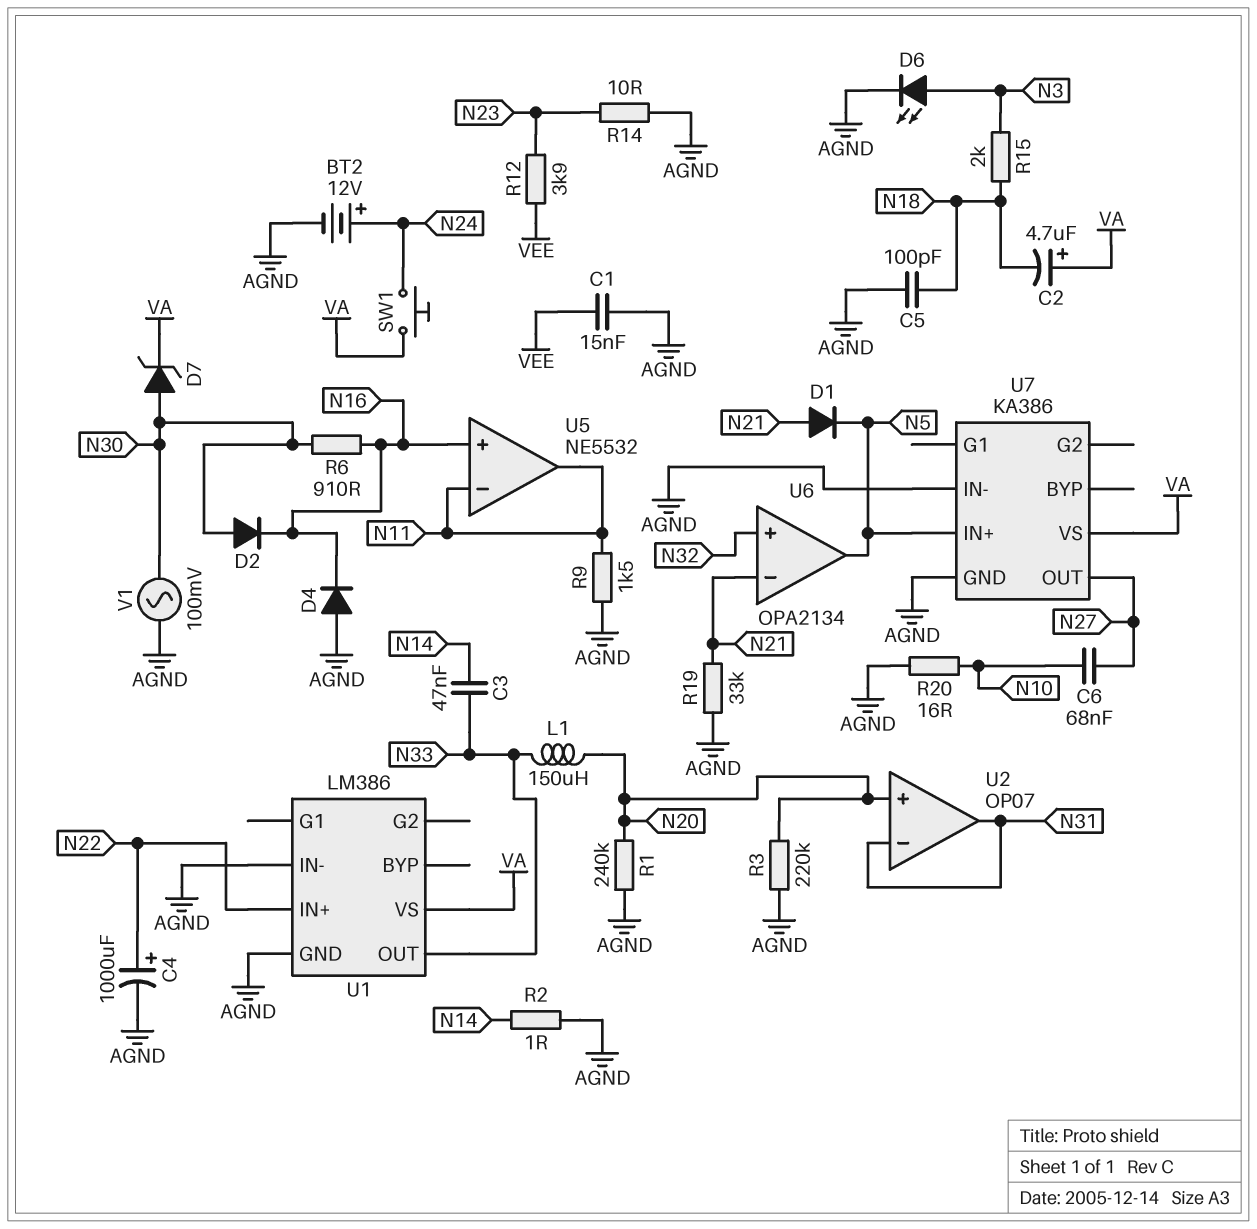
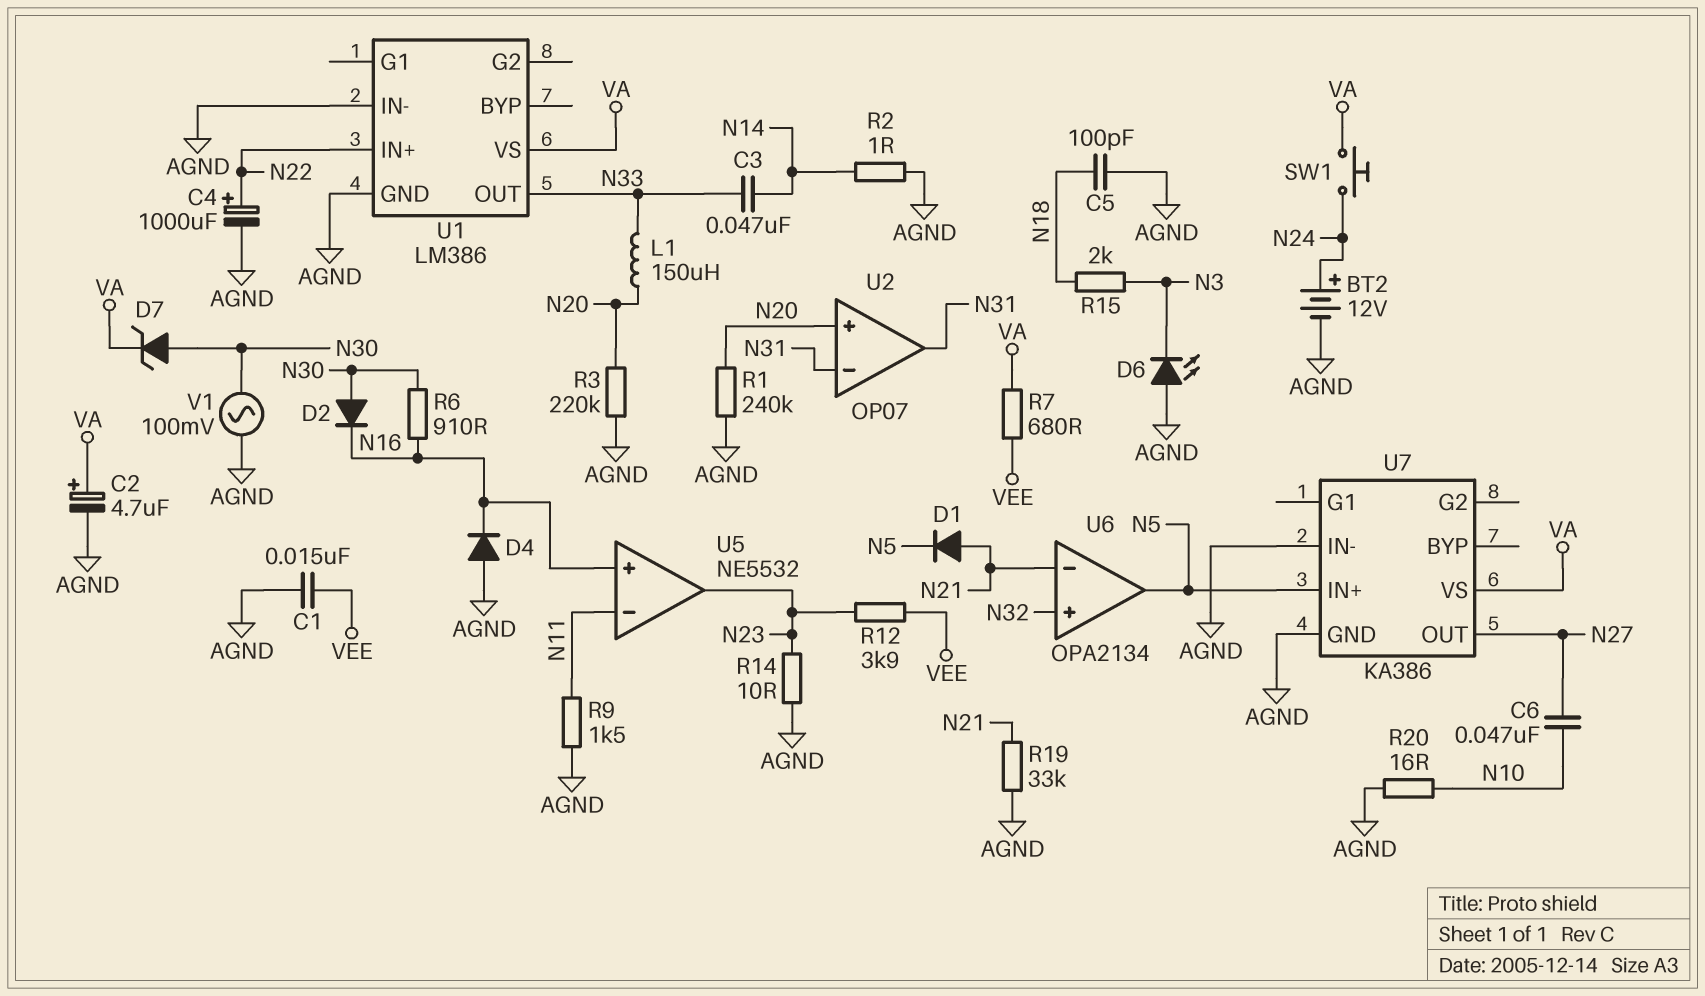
C2: 4.7uF (plus VA, minus N18) -> 4.7uF (plus VA, minus AGND)
C6: 68nF (N10, N27) -> 47nF (N10, N27)
D6: LED (A N3, K AGND) -> LED (A AGND, K N3)
R7: none -> 680 (VA, VEE)
U5 pin out: N11 -> N23

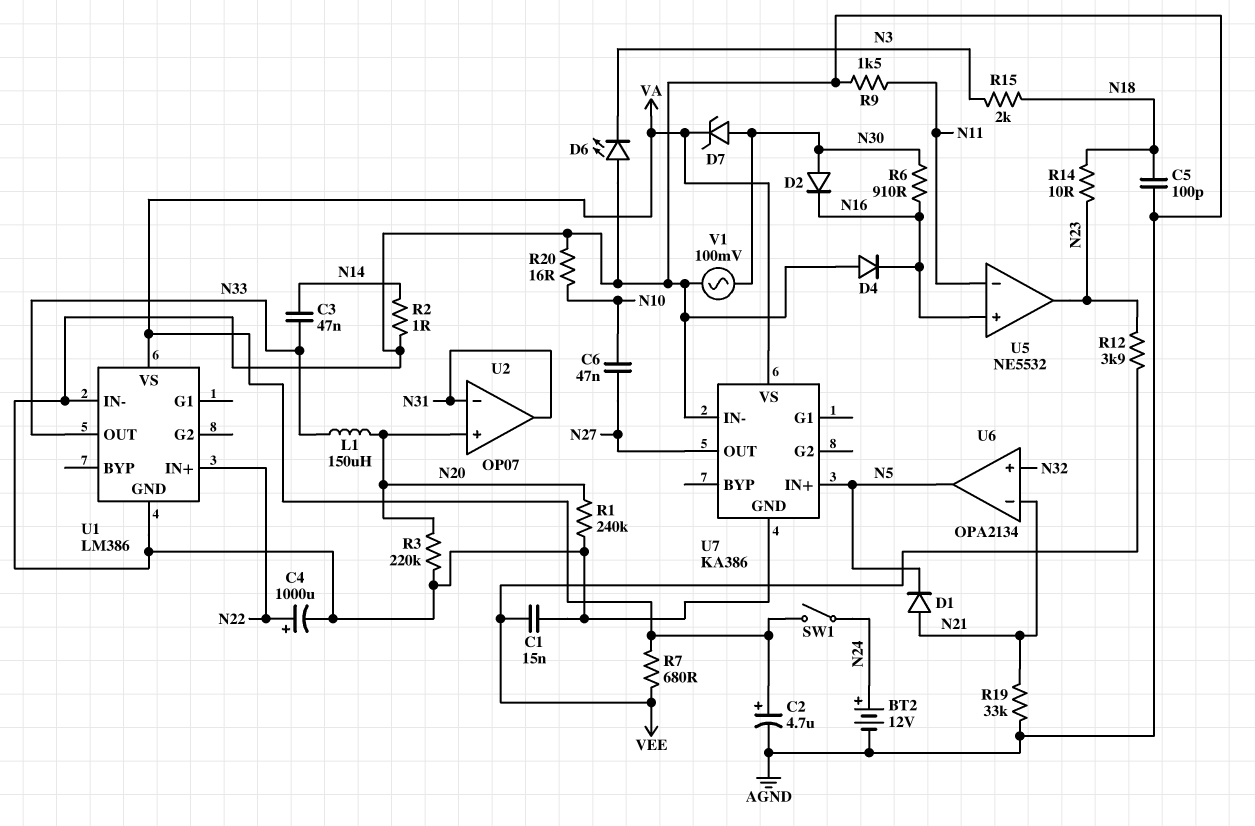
R14: 10 (AGND, N23) -> 10 (N18, N23)
SW1: button (N24, VA) -> switch (N24, VA)

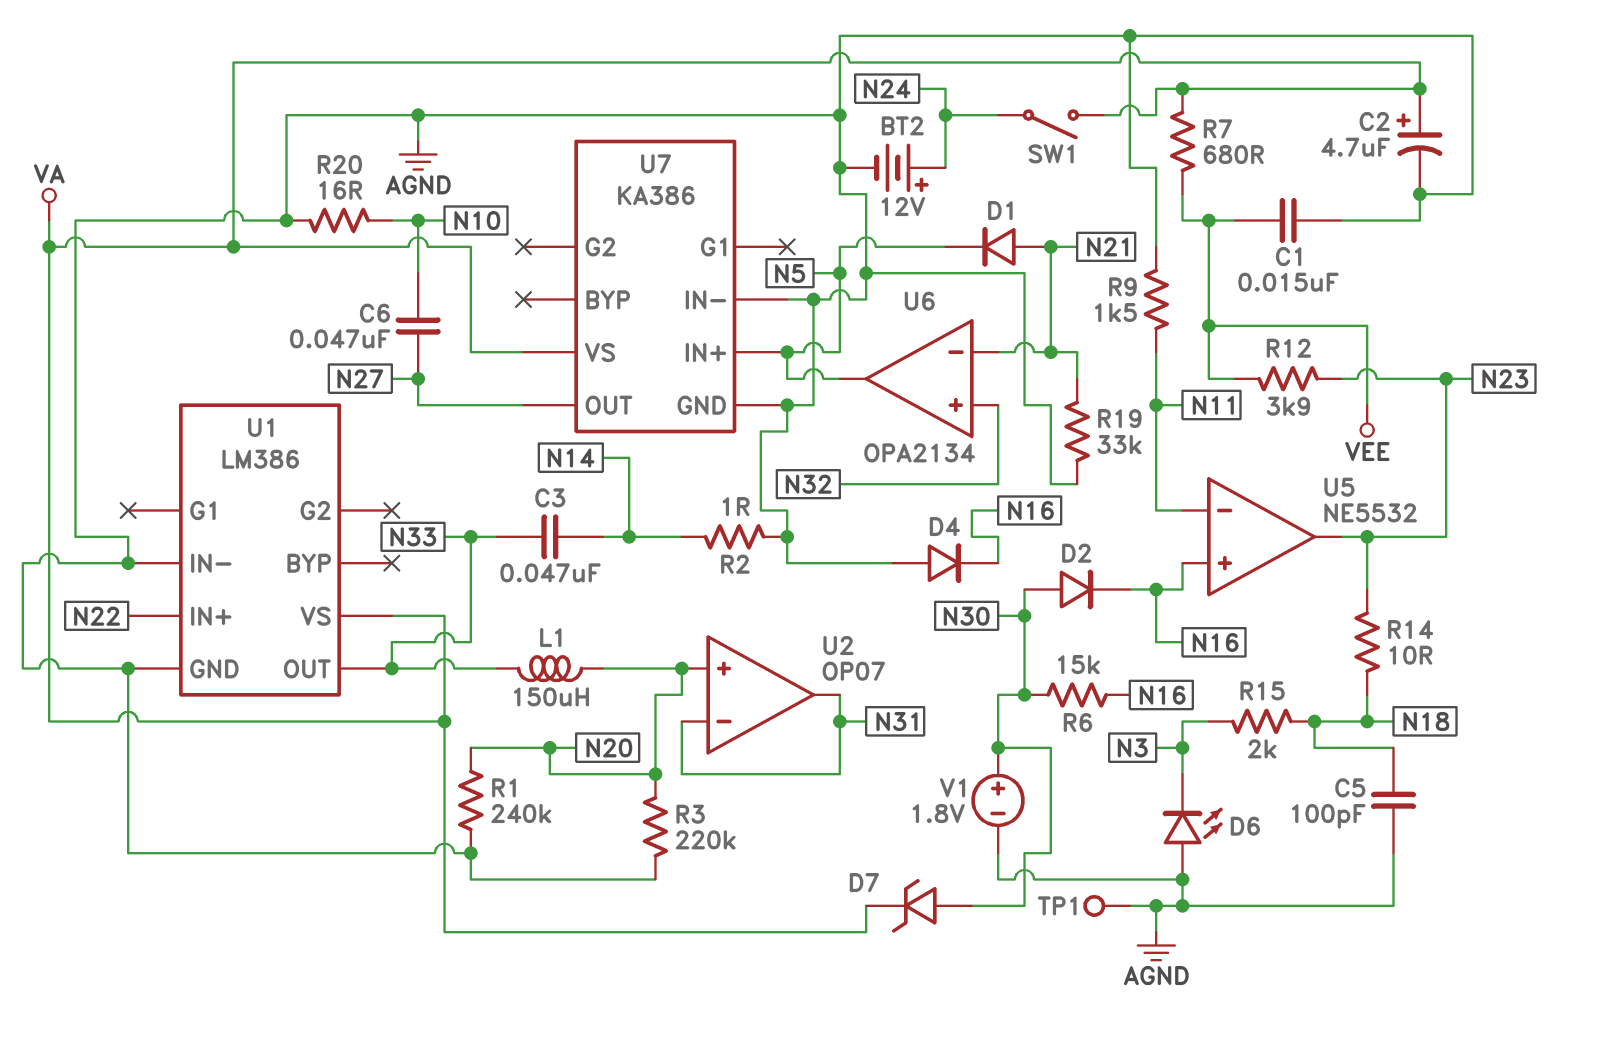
C4: 1000uF (plus N22, minus AGND) -> none
R6: 910 (N16, N30) -> 15k (N16, N30)
TP1: none -> test point (AGND)
V1: AC 100mV (AGND, N30) -> 1.8V (plus N30, minus AGND)

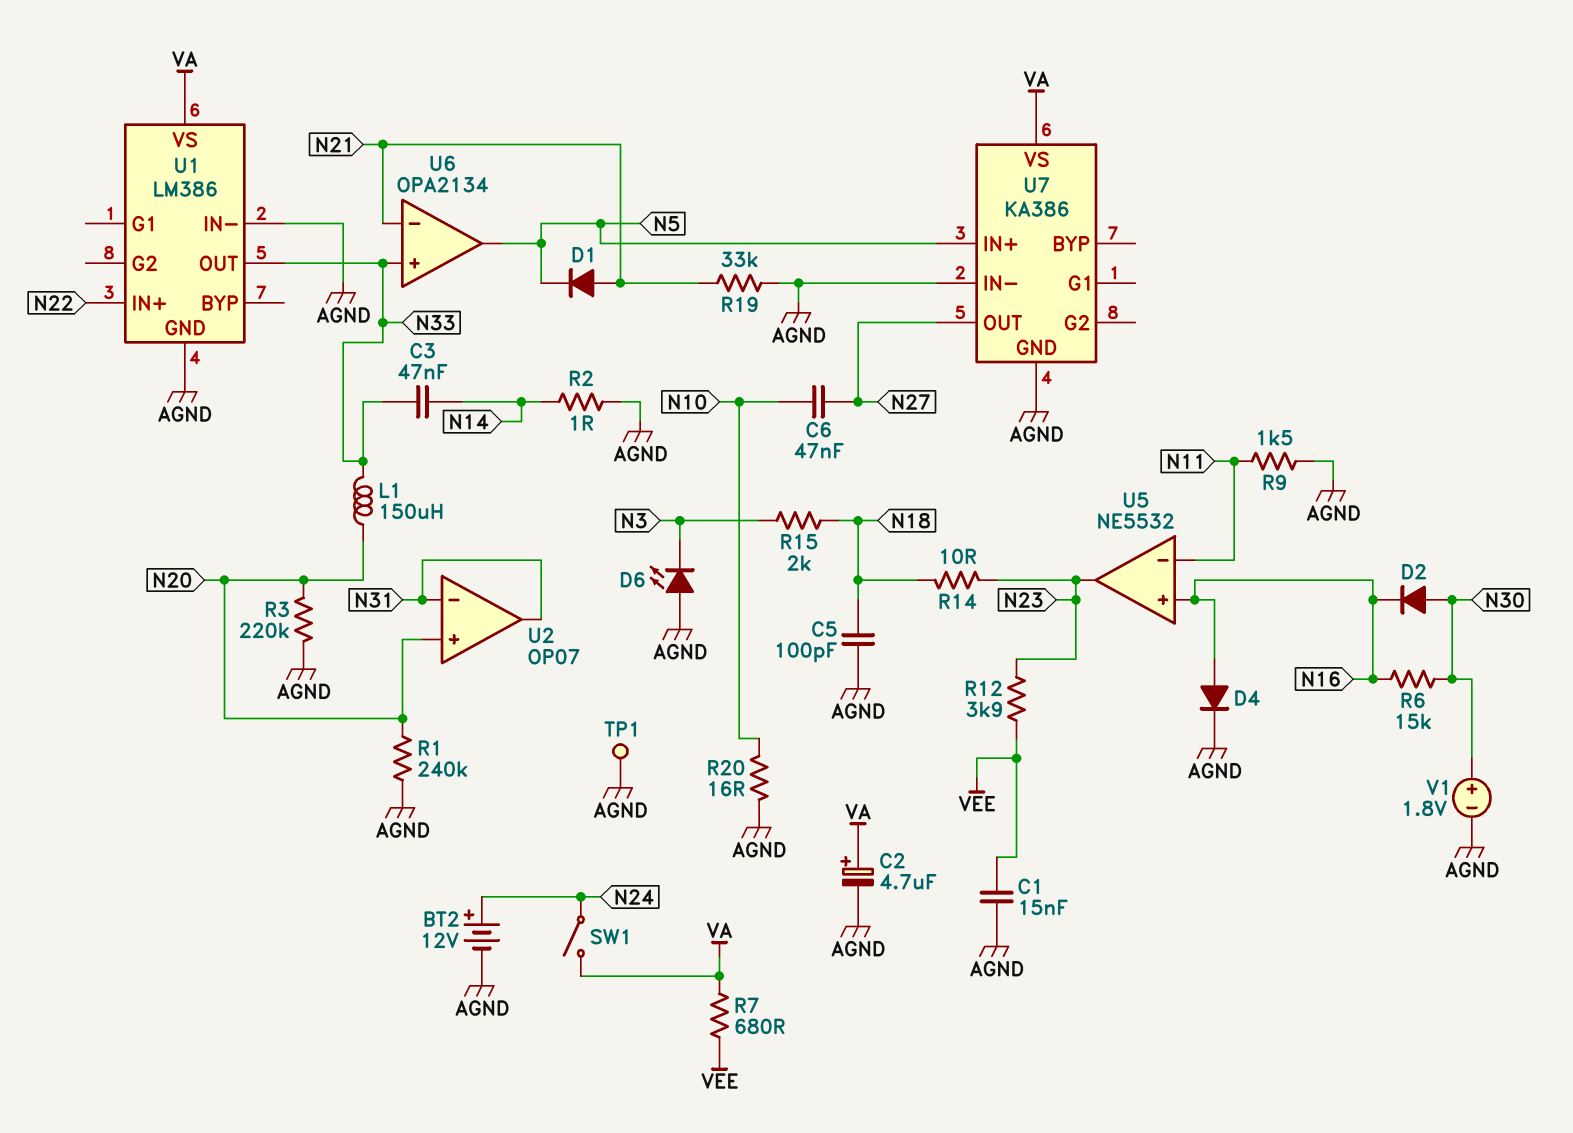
D4: diode (A AGND, K N16) -> diode (A N16, K AGND)
D7: zener (A N30, K VA) -> none
U6 pin in+: N32 -> N33

